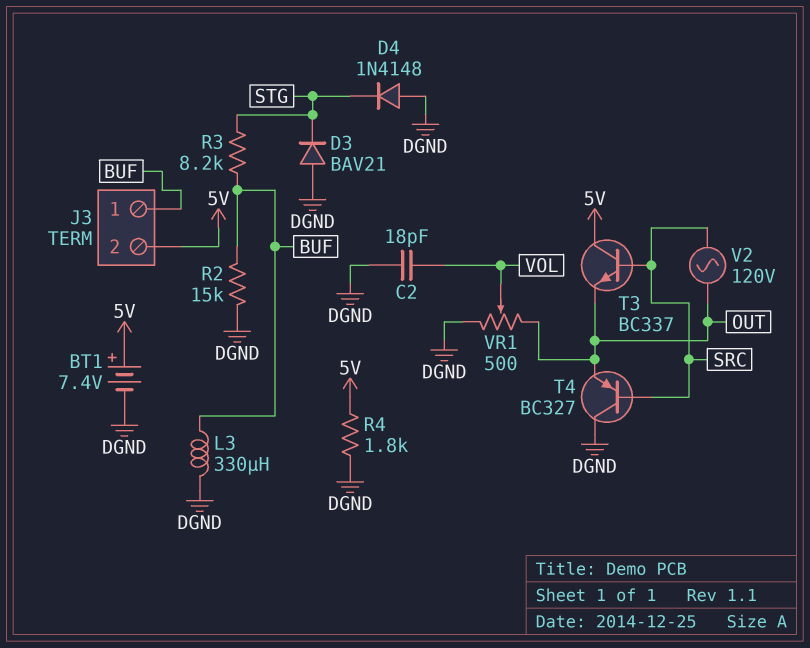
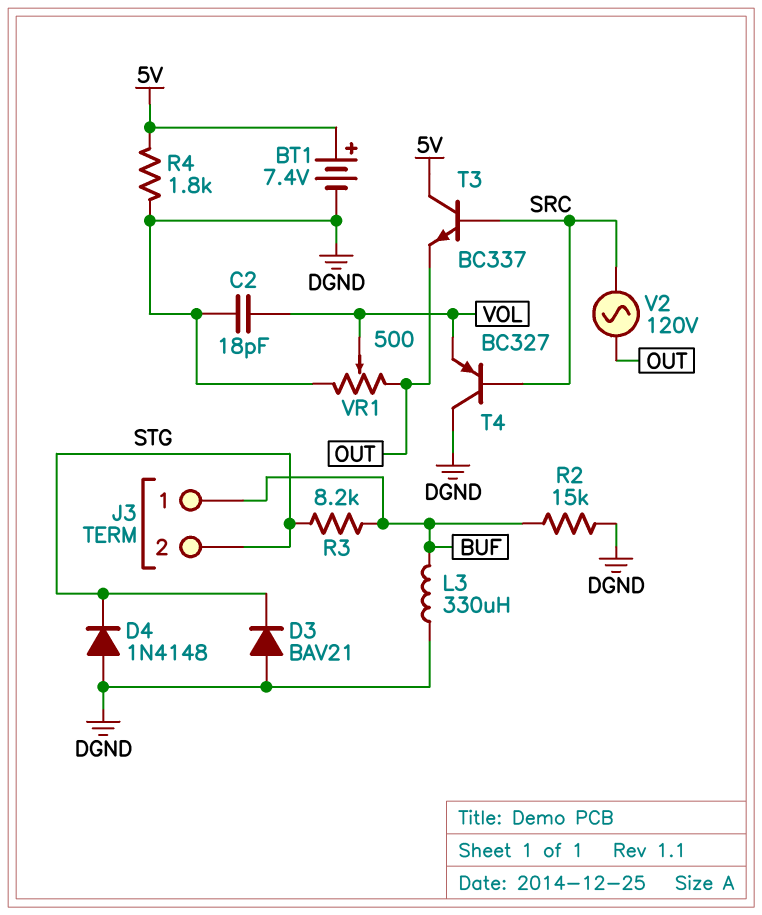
J3 pin 2: 5V -> STG
T4: PNP BC327 (B SRC, C DGND, E OUT) -> PNP BC327 (B SRC, C DGND, E VOL)

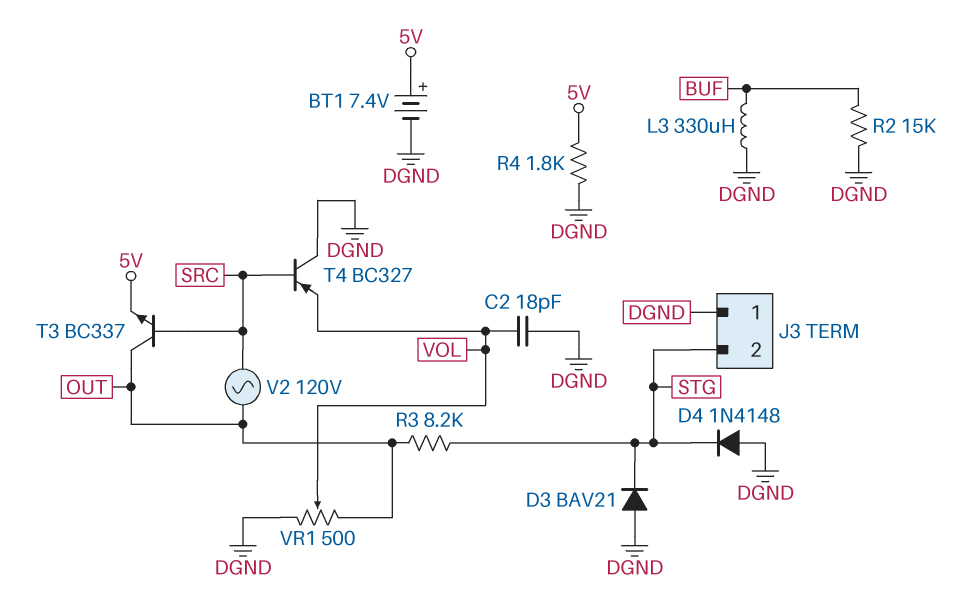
J3 pin 1: BUF -> DGND
R3: 8.2k (BUF, STG) -> 8.2k (OUT, STG)
T3: NPN BC337 (B SRC, C 5V, E OUT) -> NPN BC337 (B SRC, C OUT, E 5V)

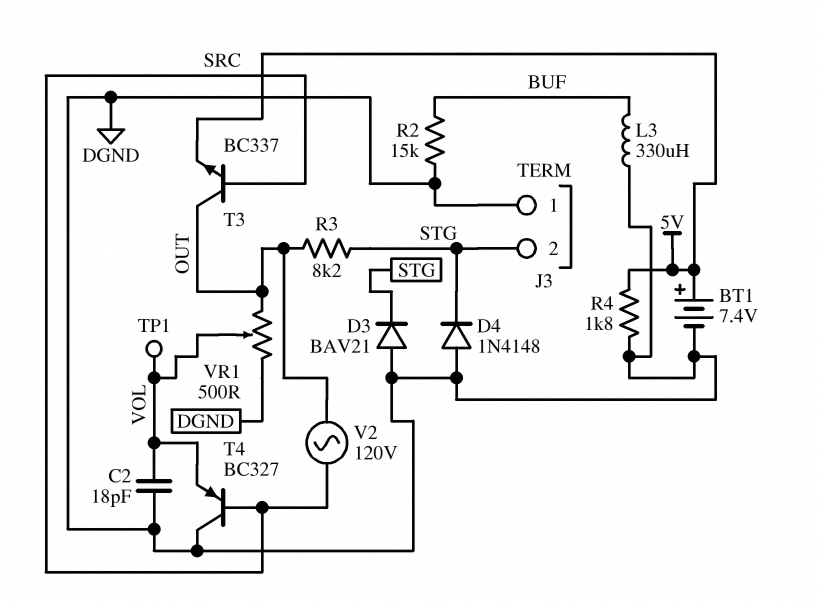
TP1: none -> test point (VOL)

